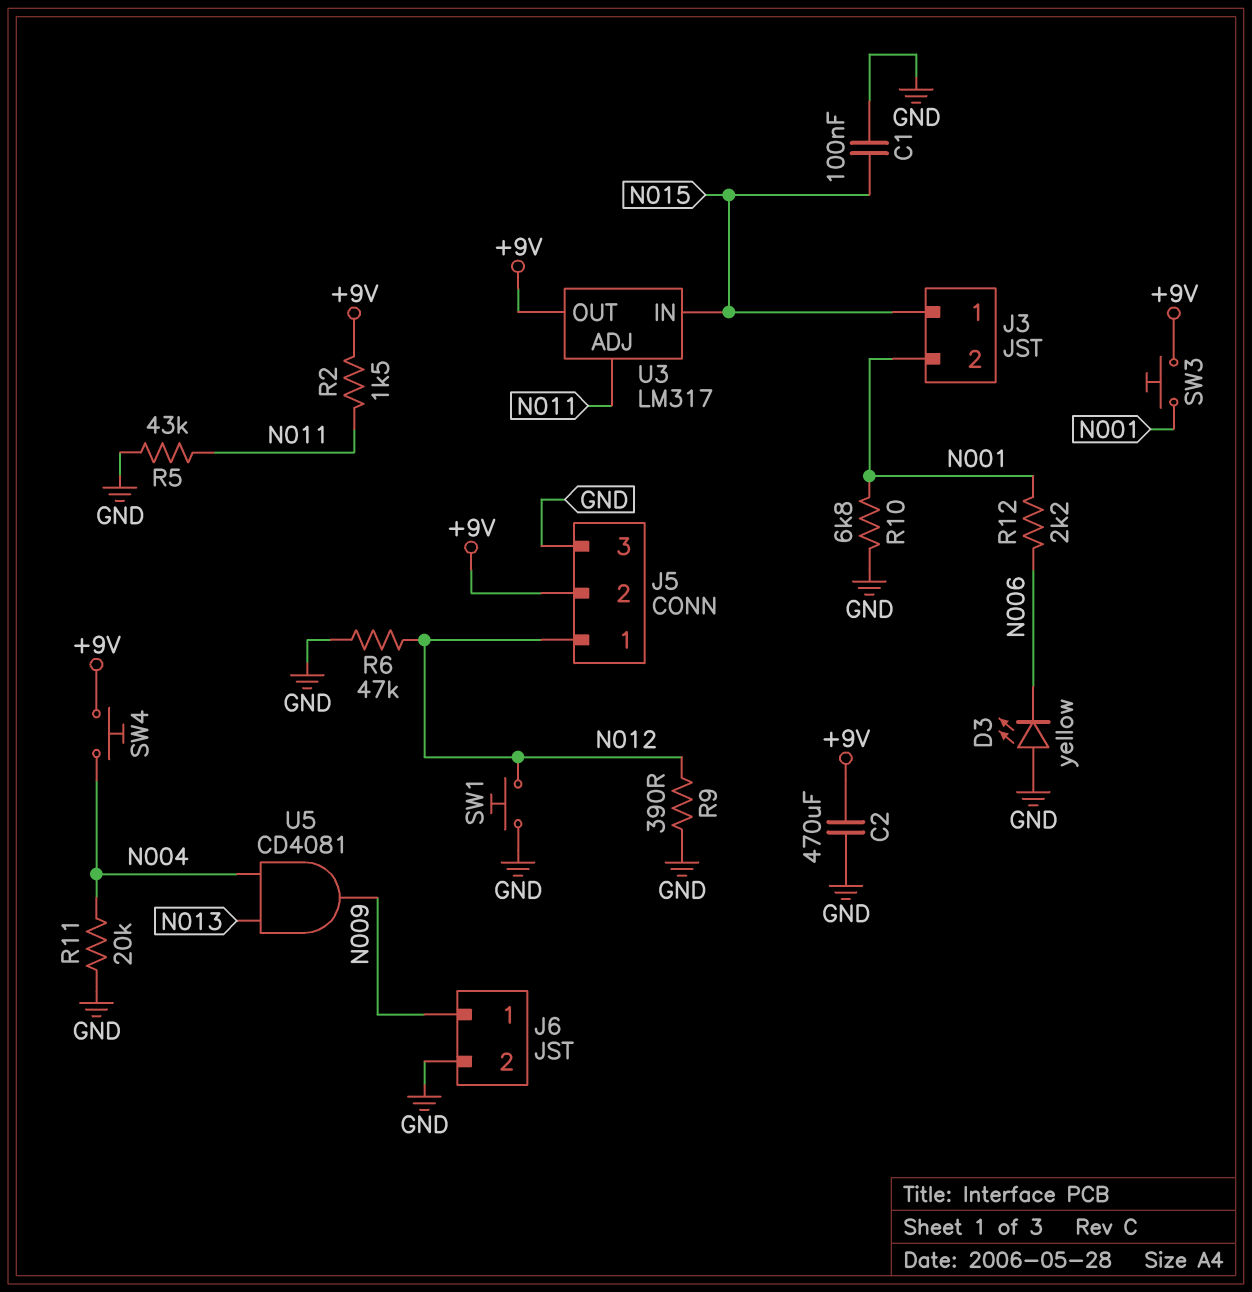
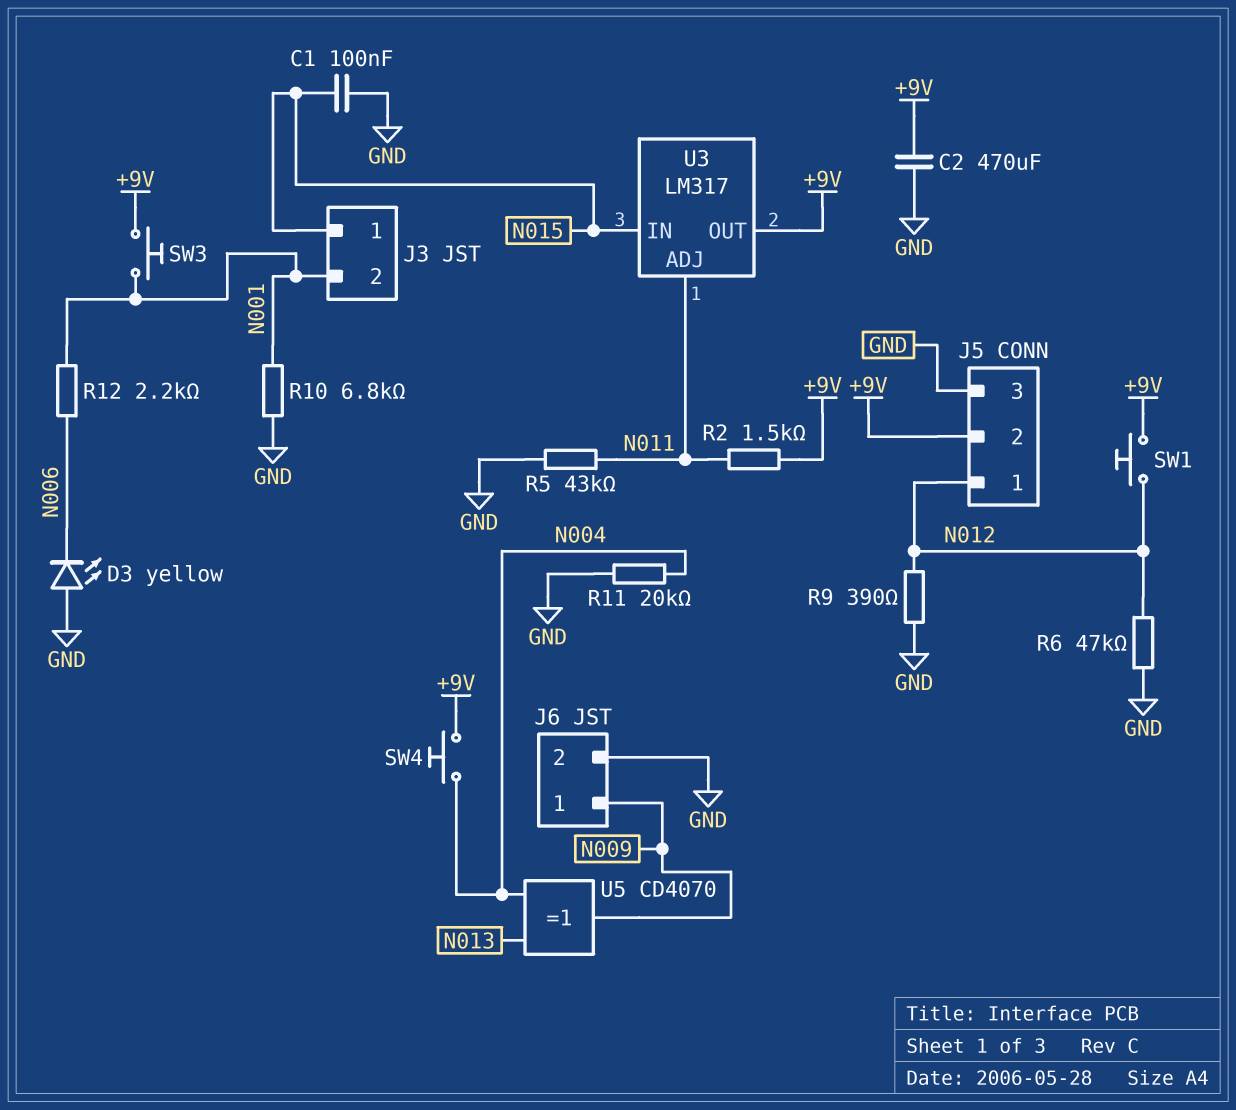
SW1: button (GND, N012) -> button (+9V, N012)
U5: AND CD4081 (in N004, in N013, out N009) -> XOR CD4070 (in N004, in N013, out N009)

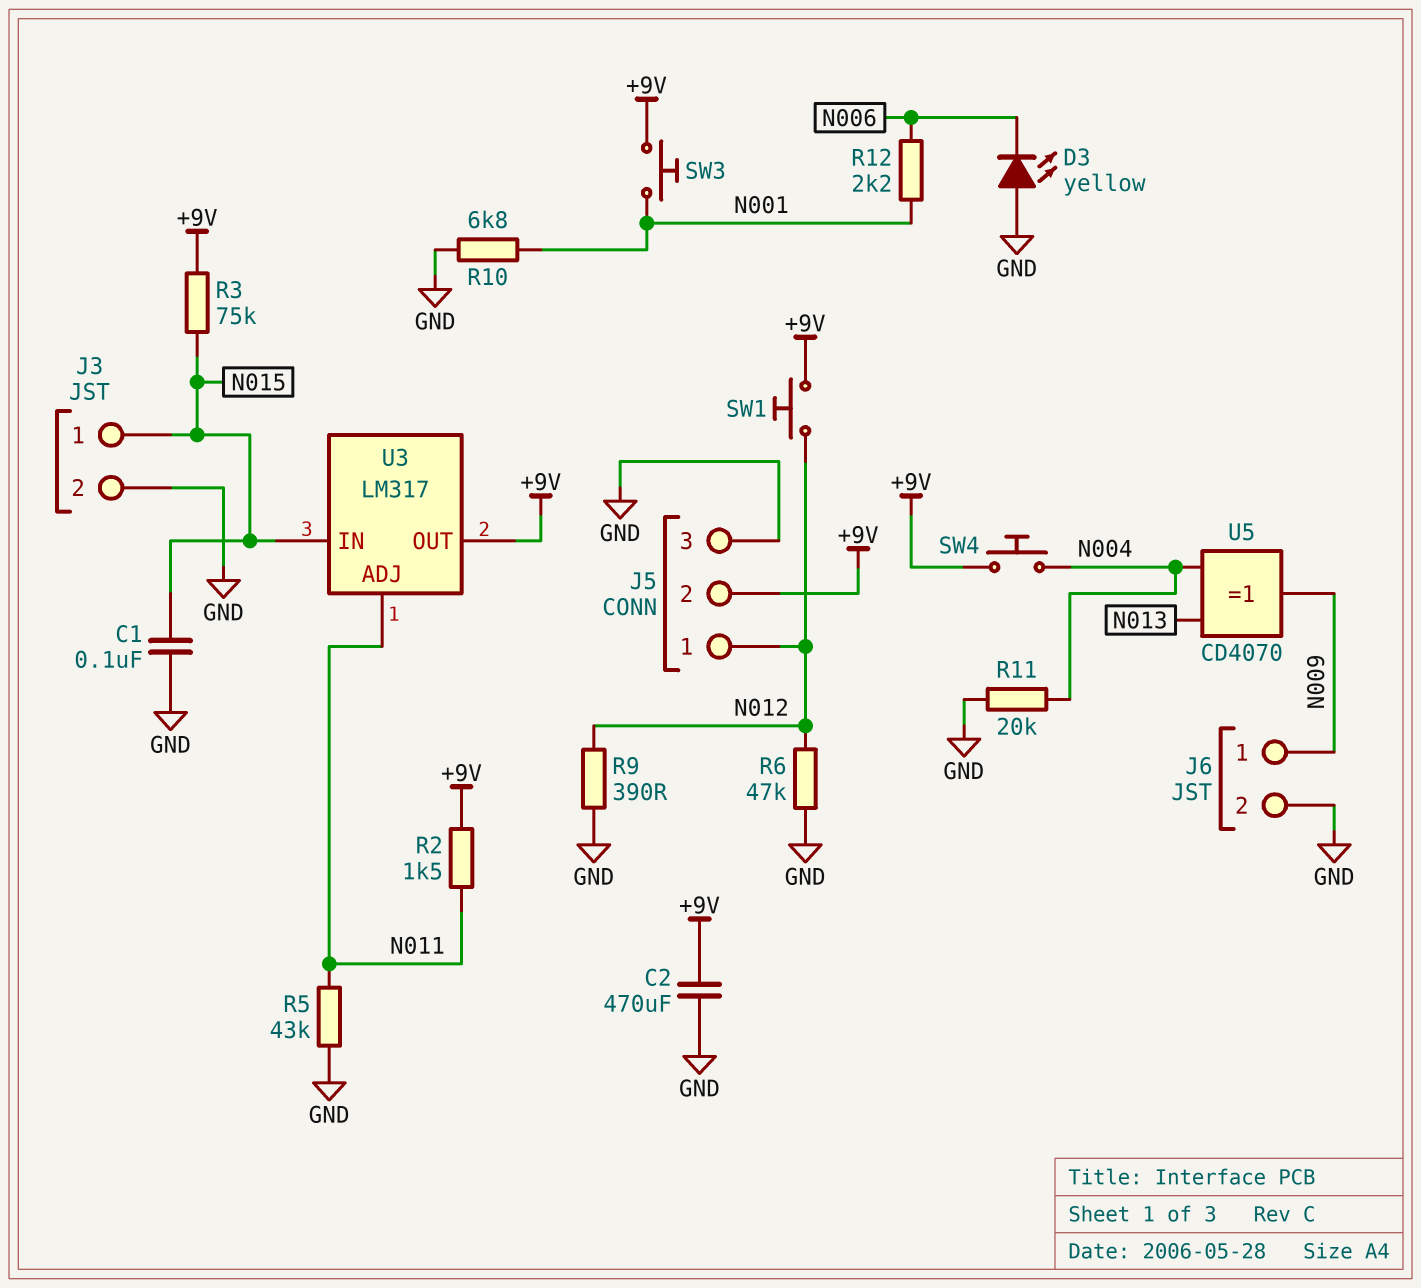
J3 pin 2: N001 -> GND
R3: none -> 75k (+9V, N015)

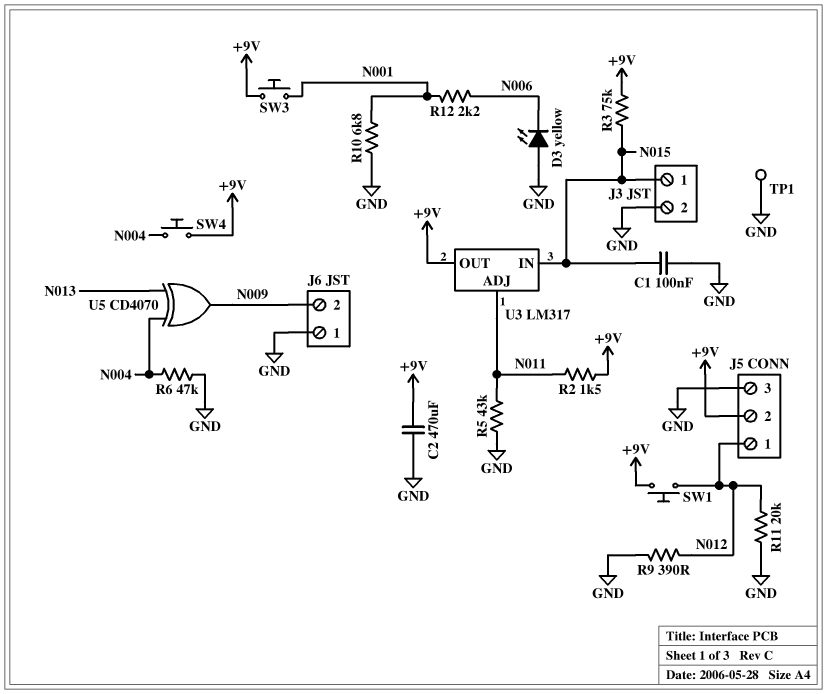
J6 pin 1: N009 -> GND
J6 pin 2: GND -> N009
R6: 47k (GND, N012) -> 47k (GND, N004)
R11: 20k (GND, N004) -> 20k (GND, N012)
TP1: none -> test point (GND)

